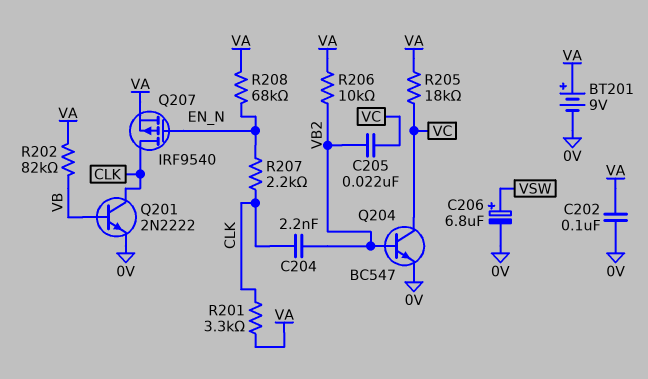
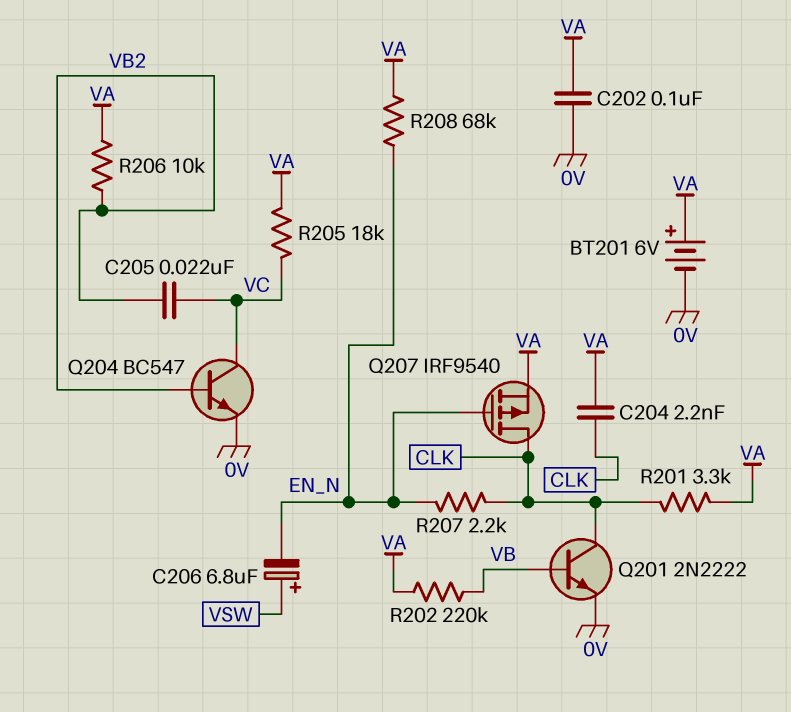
BT201: 9V (plus VA, minus 0V) -> 6V (plus VA, minus 0V)
C204: 2.2nF (CLK, VB2) -> 2.2nF (CLK, VA)
C206: 6.8uF (plus VSW, minus 0V) -> 6.8uF (plus VSW, minus EN_N)
R202: 82k (VA, VB) -> 220k (VA, VB)

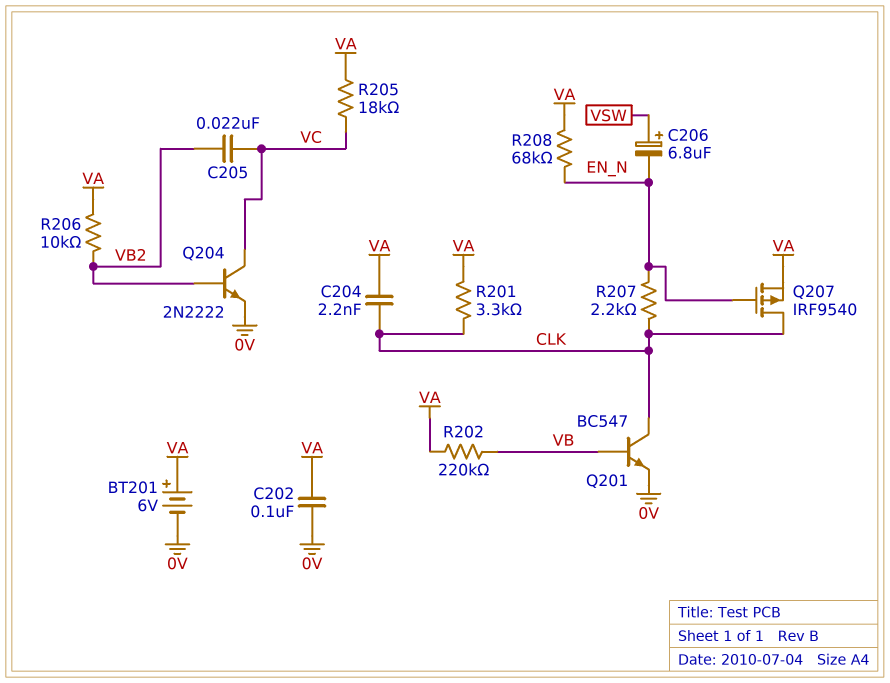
Q201: NPN 2N2222 (B VB, C CLK, E 0V) -> NPN BC547 (B VB, C CLK, E 0V)
Q204: NPN BC547 (B VB2, C VC, E 0V) -> NPN 2N2222 (B VB2, C VC, E 0V)

